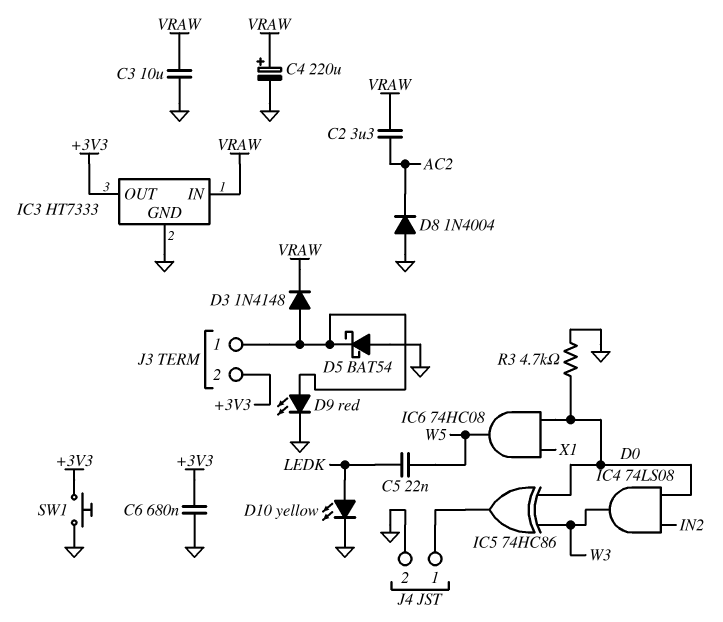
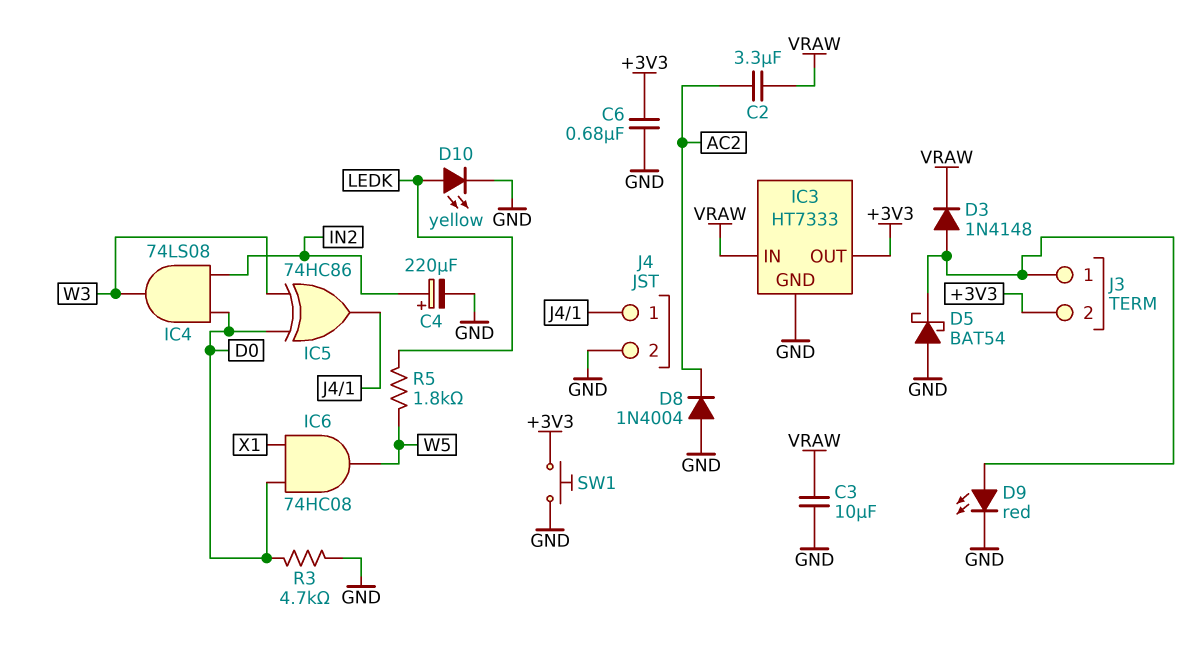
C4: 220uF (plus VRAW, minus GND) -> 220uF (plus IN2, minus GND)
C5: 22nF (LEDK, W5) -> none
R5: none -> 1.8k (LEDK, W5)

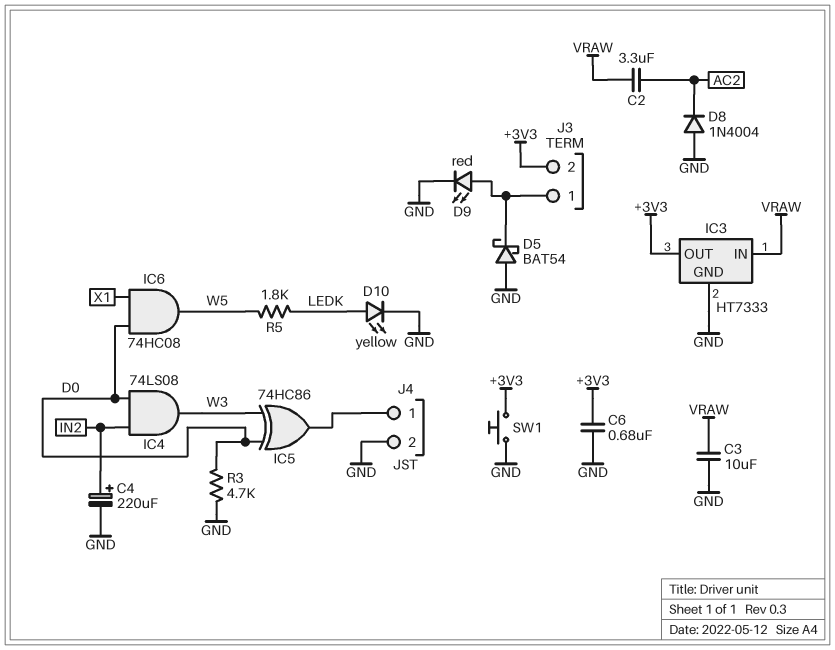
D3: diode 1N4148 (A J3/1, K VRAW) -> none

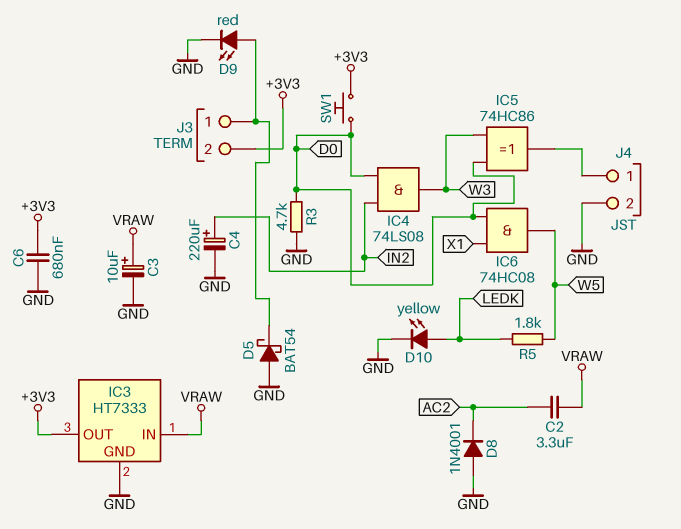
C3: 10uF (GND, VRAW) -> 10uF (plus VRAW, minus GND)
D8: diode 1N4004 (A GND, K AC2) -> diode 1N4001 (A GND, K AC2)
SW1: button (+3V3, GND) -> button (+3V3, D0)

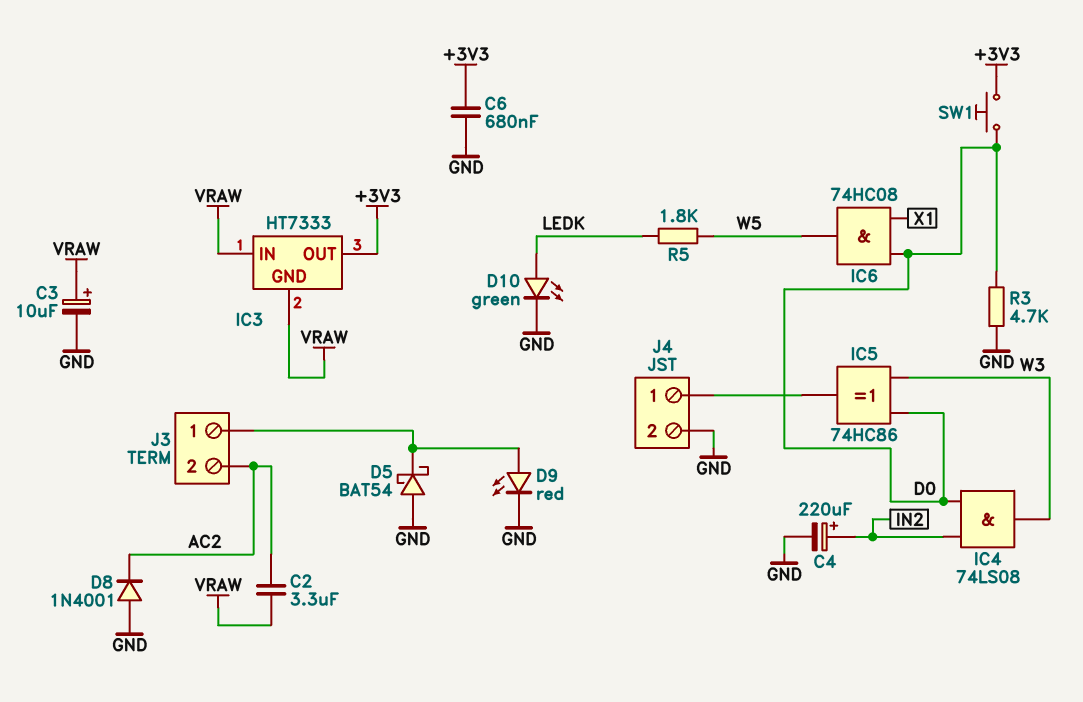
D10: LED yellow (A LEDK, K GND) -> LED green (A LEDK, K GND)
IC3 pin GND: GND -> VRAW
J3 pin 2: +3V3 -> AC2

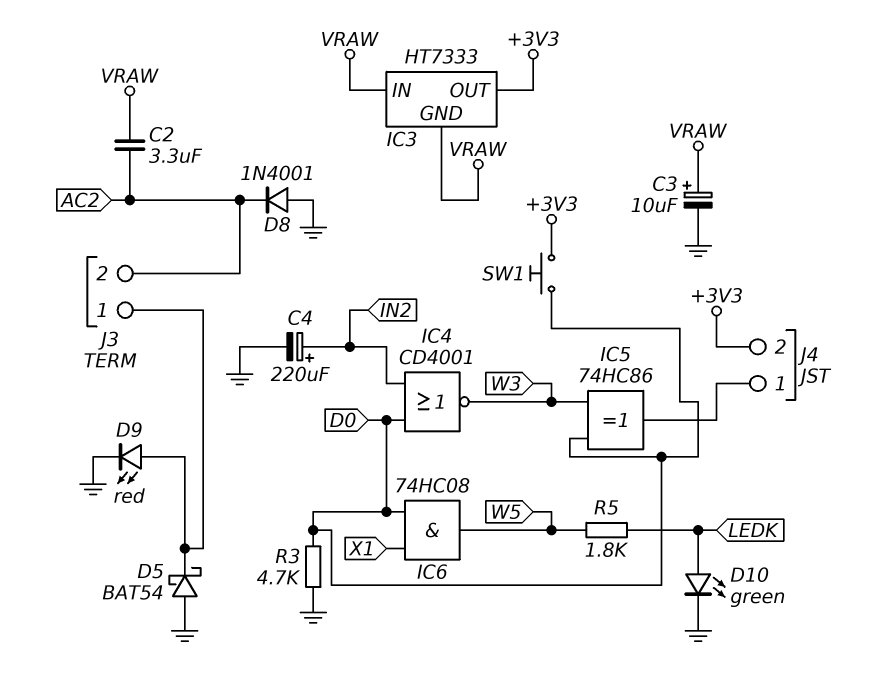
C6: 680nF (+3V3, GND) -> none
IC4: AND 74LS08 (in D0, in IN2, out W3) -> NOR CD4001 (in D0, in IN2, out W3)
J4 pin 2: GND -> +3V3

